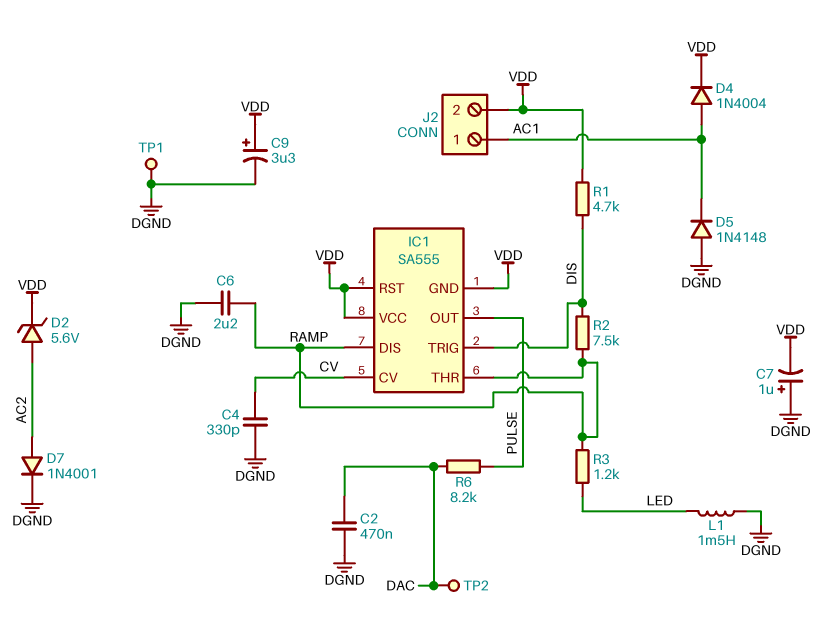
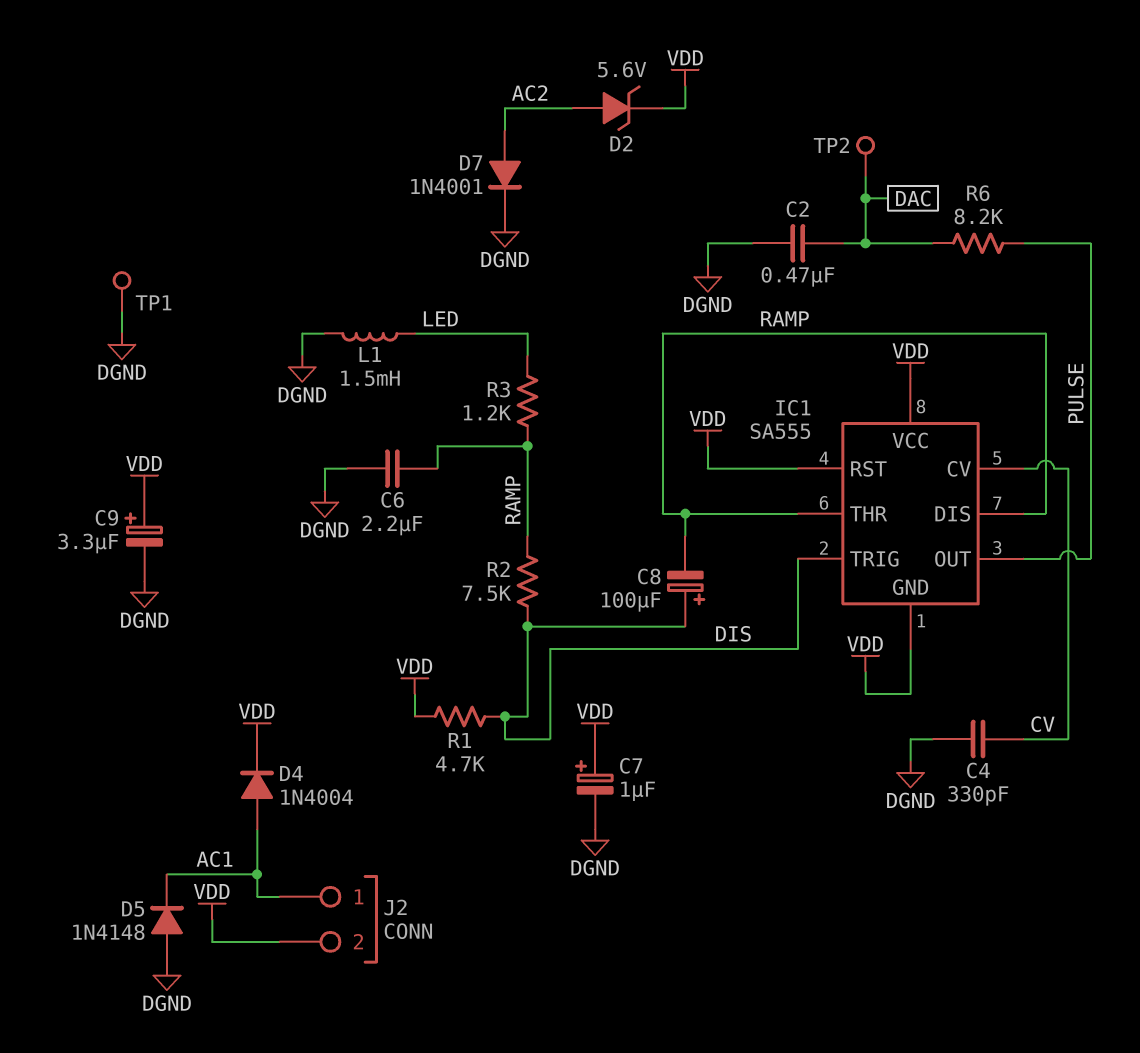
C7: 1uF (plus DGND, minus VDD) -> 1uF (plus VDD, minus DGND)
C8: none -> 100uF (plus DIS, minus RAMP)

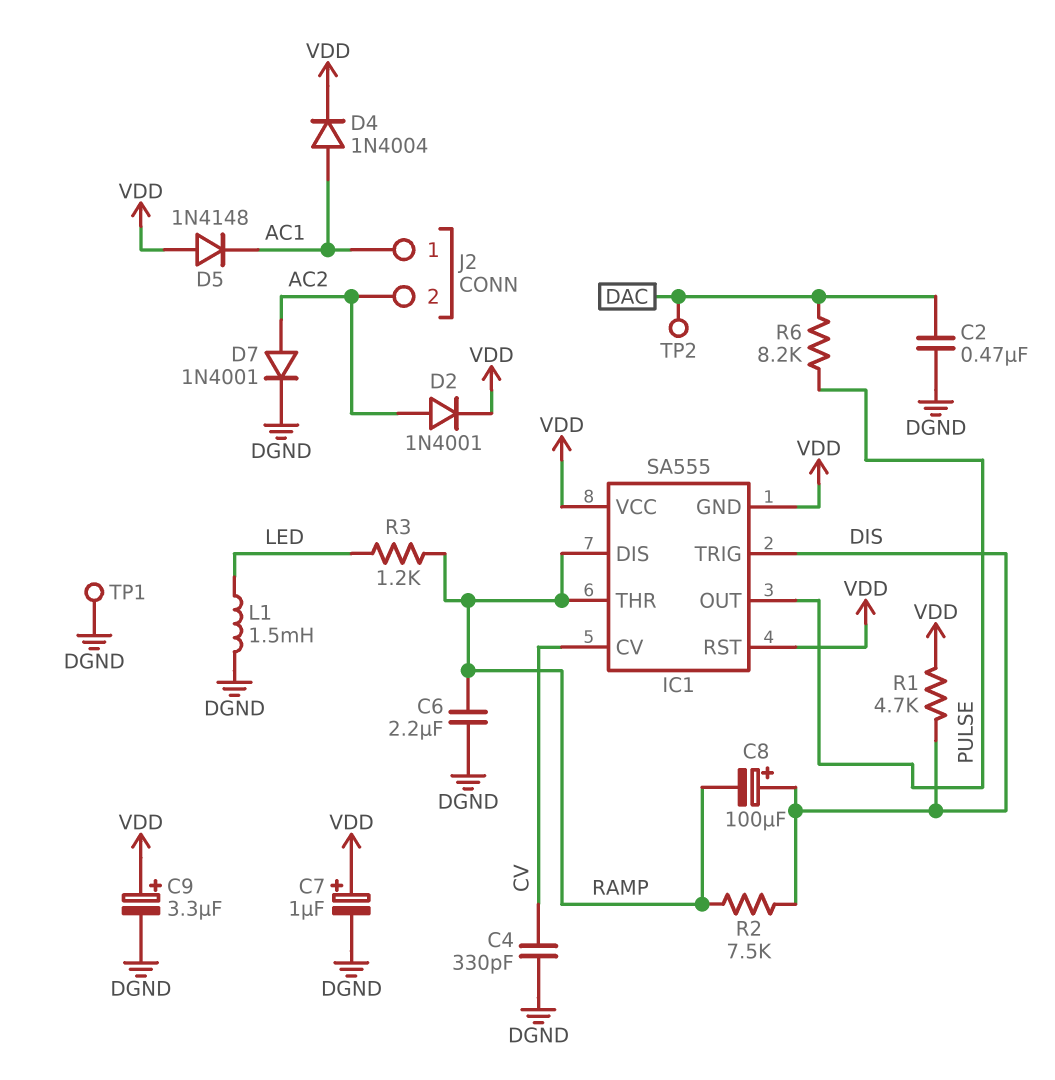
D2: zener 5.6V (A AC2, K VDD) -> diode 1N4001 (A AC2, K VDD)
D5: diode 1N4148 (A DGND, K AC1) -> diode 1N4148 (A VDD, K AC1)
J2 pin 2: VDD -> AC2

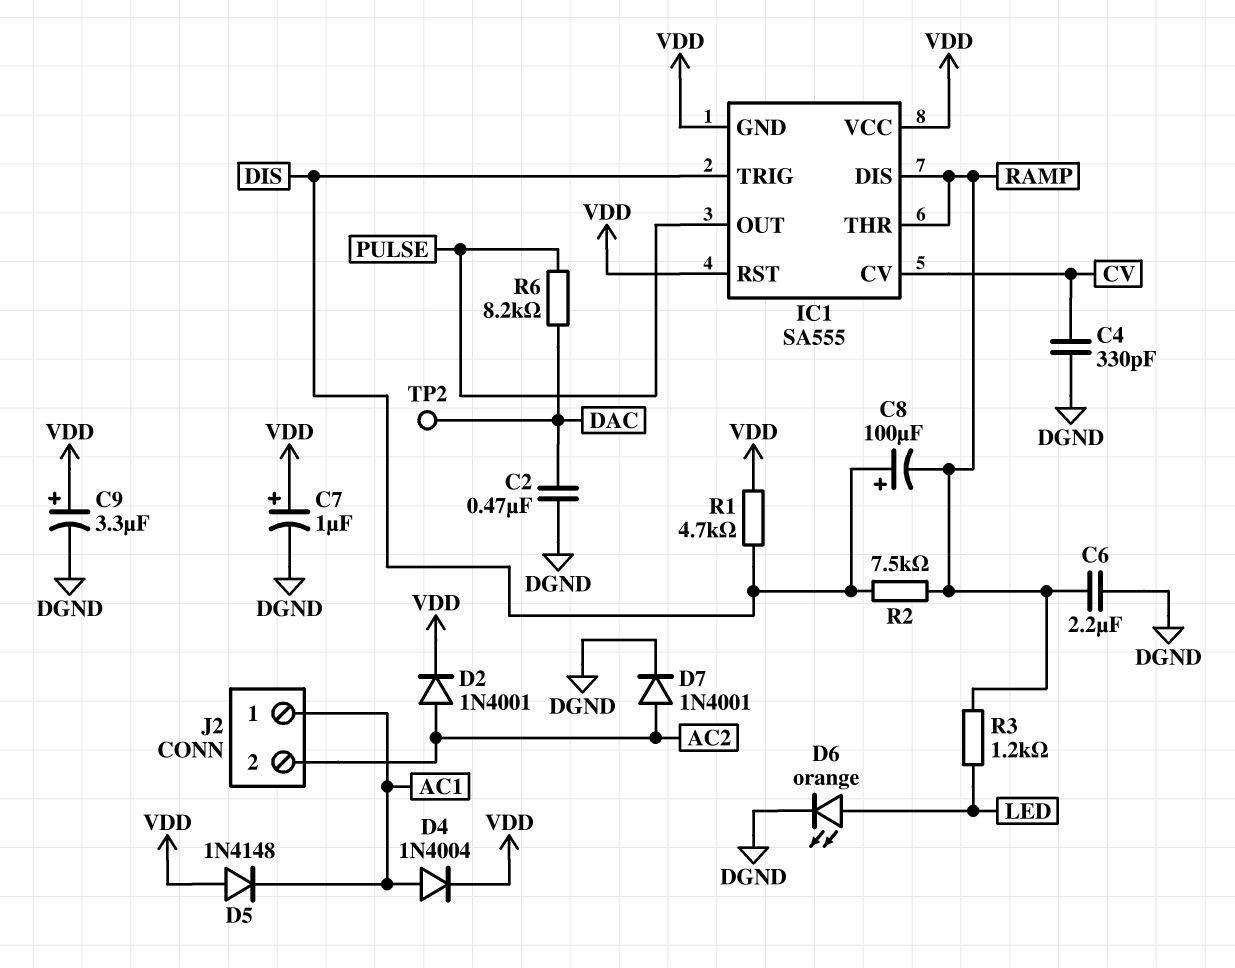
D6: none -> LED orange (A LED, K DGND)
L1: 1.5mH (DGND, LED) -> none
TP1: test point (DGND) -> none

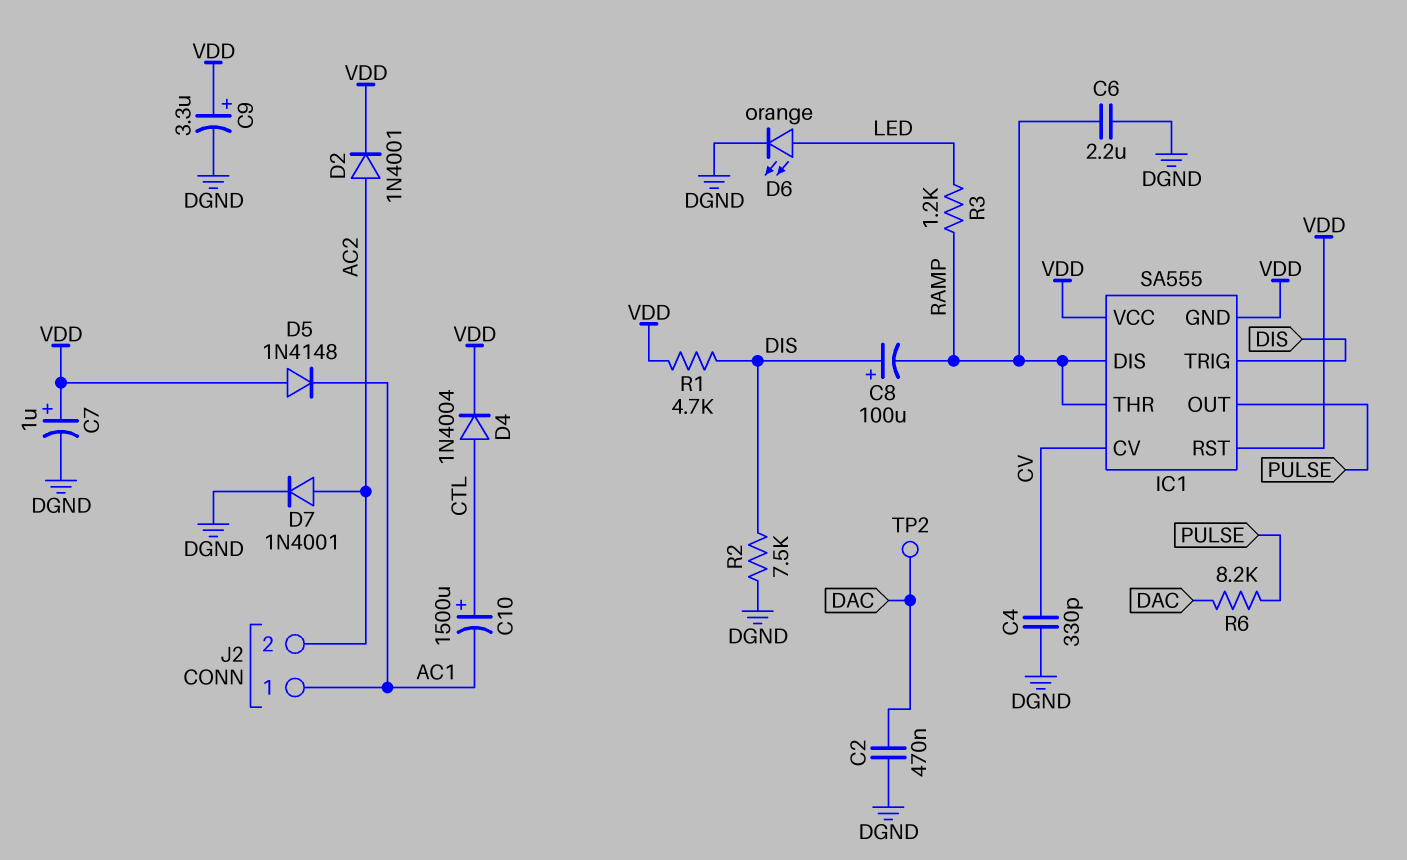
C10: none -> 1500uF (plus CTL, minus AC1)
D4: diode 1N4004 (A AC1, K VDD) -> diode 1N4004 (A CTL, K VDD)
R2: 7.5k (DIS, RAMP) -> 7.5k (DGND, DIS)

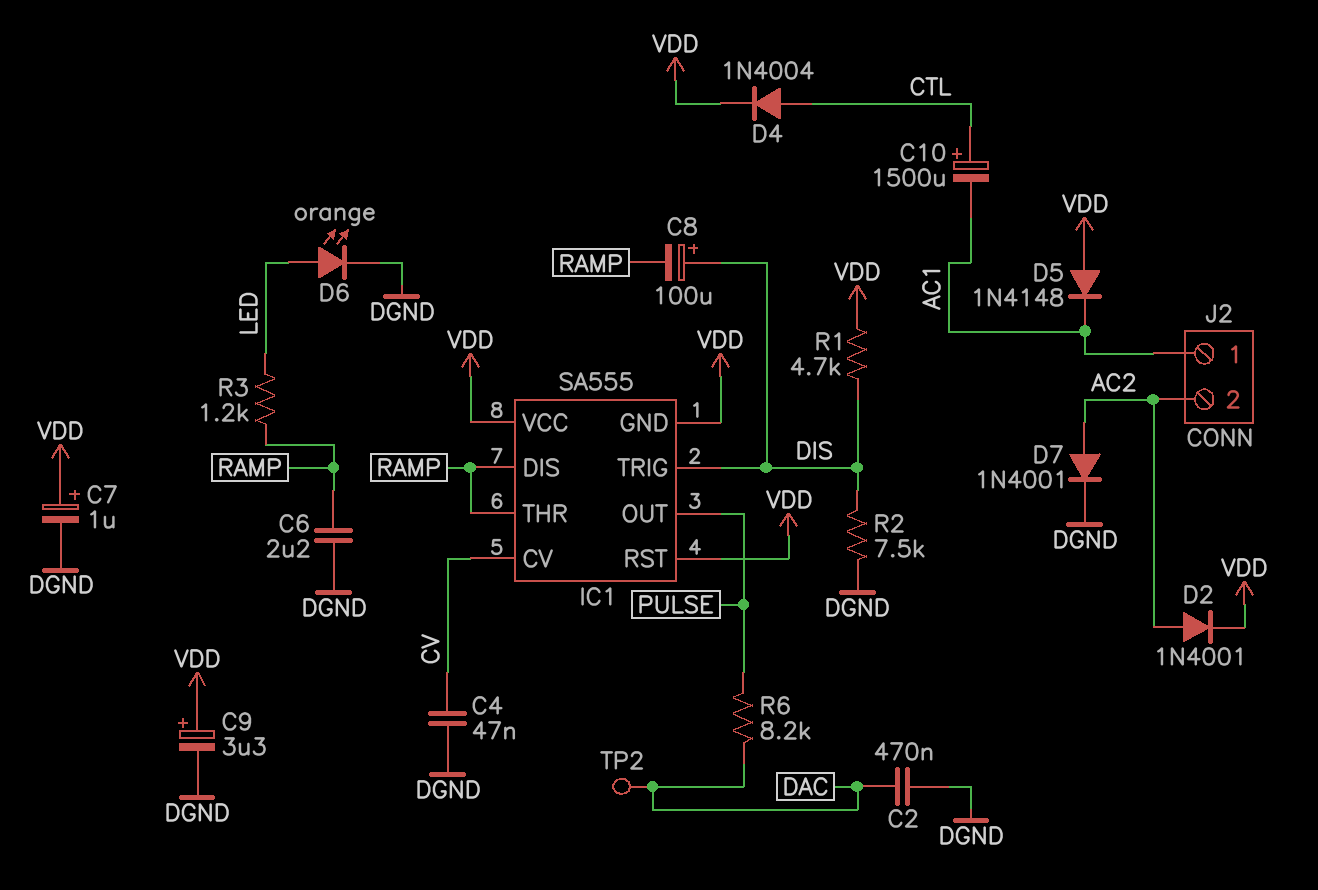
C4: 330pF (CV, DGND) -> 47nF (CV, DGND)

